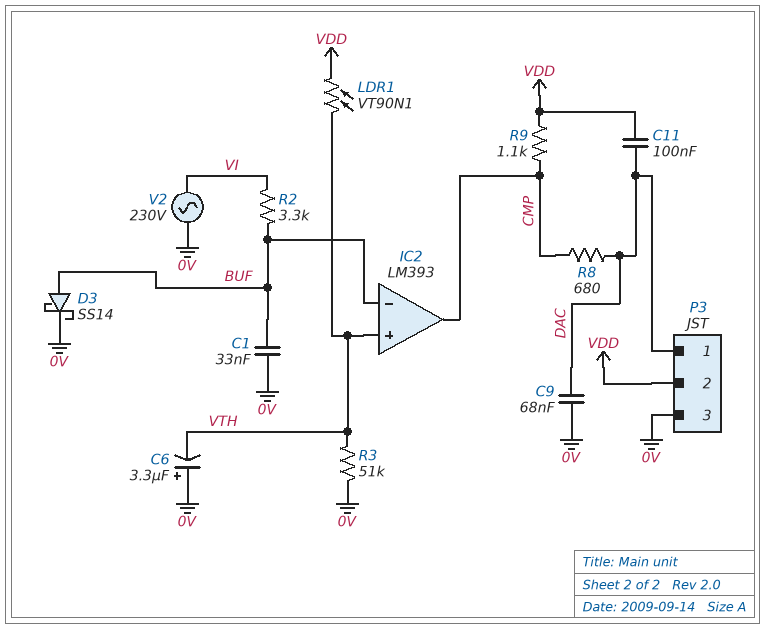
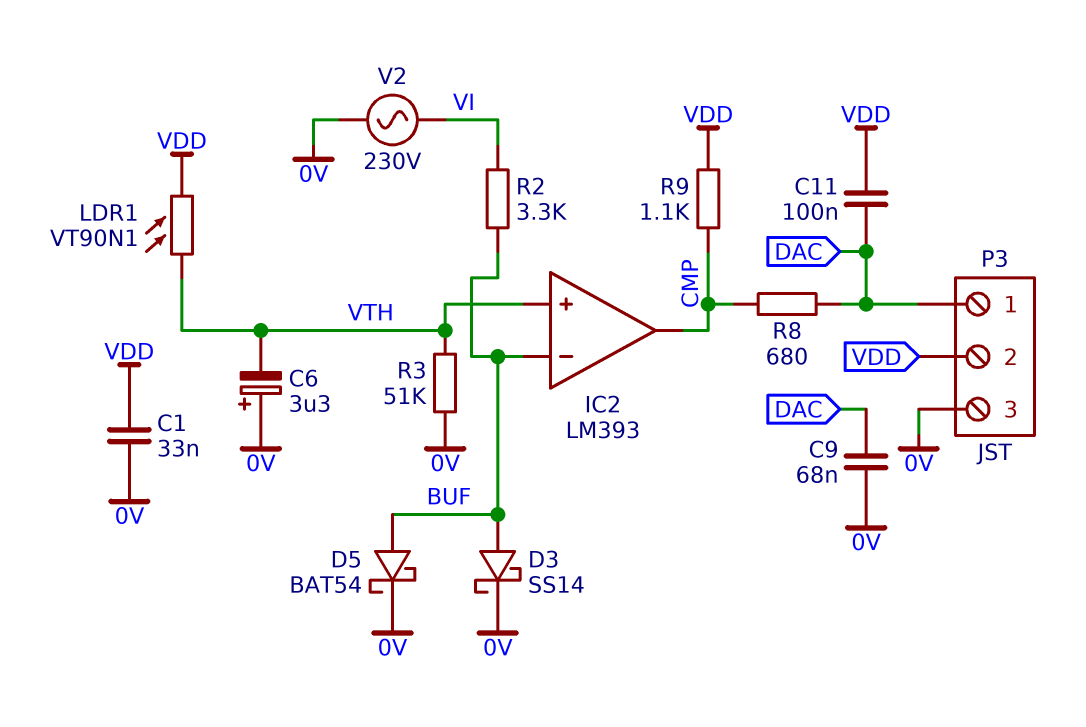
C1: 33nF (0V, BUF) -> 33nF (0V, VDD)
D5: none -> schottky BAT54 (A BUF, K 0V)

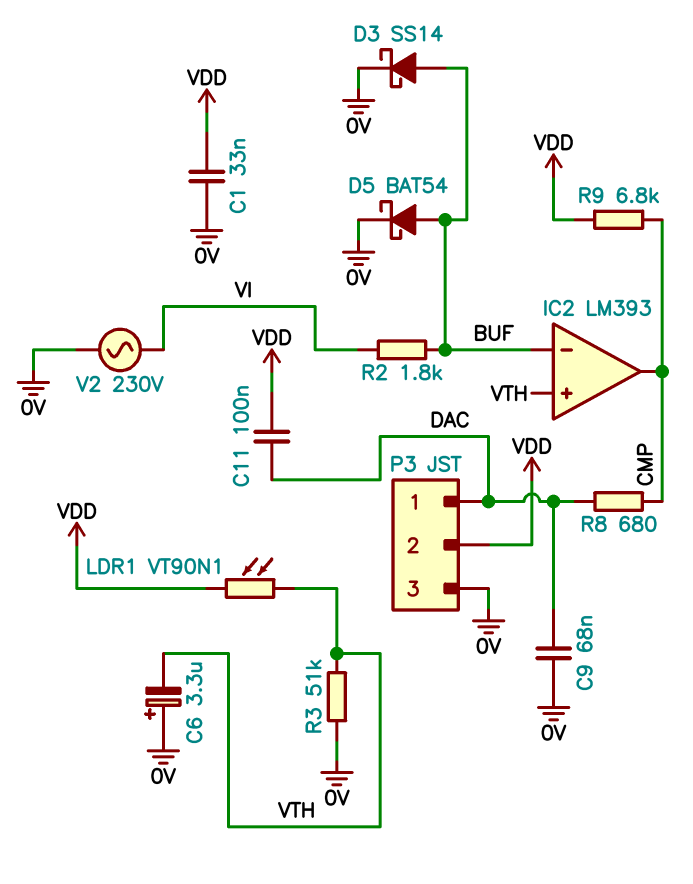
R2: 3.3k (BUF, VI) -> 1.8k (BUF, VI)
R9: 1.1k (CMP, VDD) -> 6.8k (CMP, VDD)

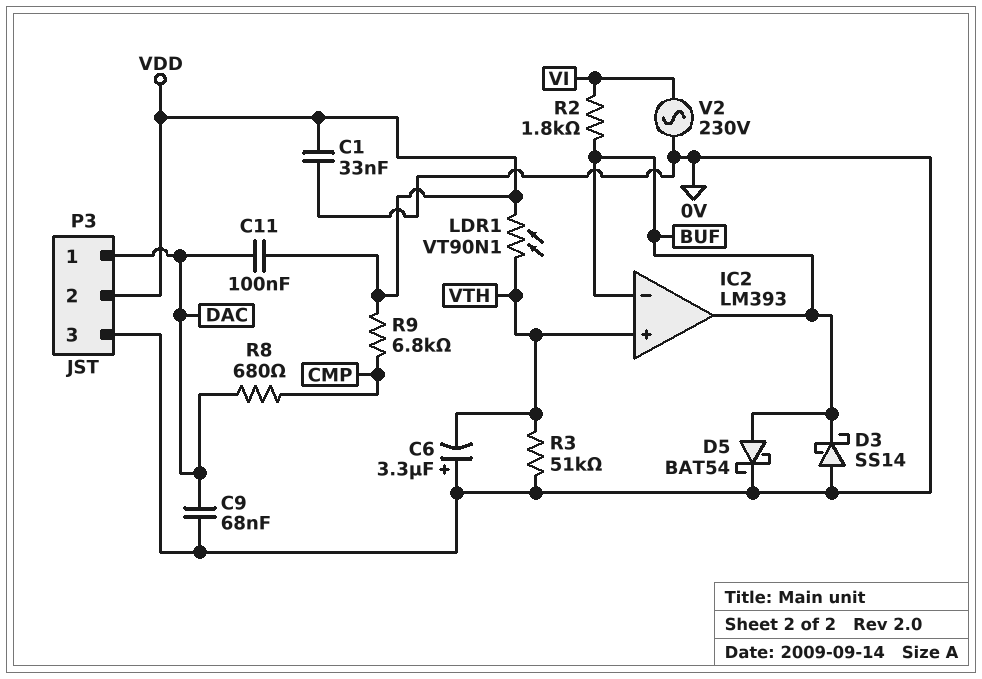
D3: schottky SS14 (A BUF, K 0V) -> schottky SS14 (A 0V, K BUF)
IC2 pin out: CMP -> BUF

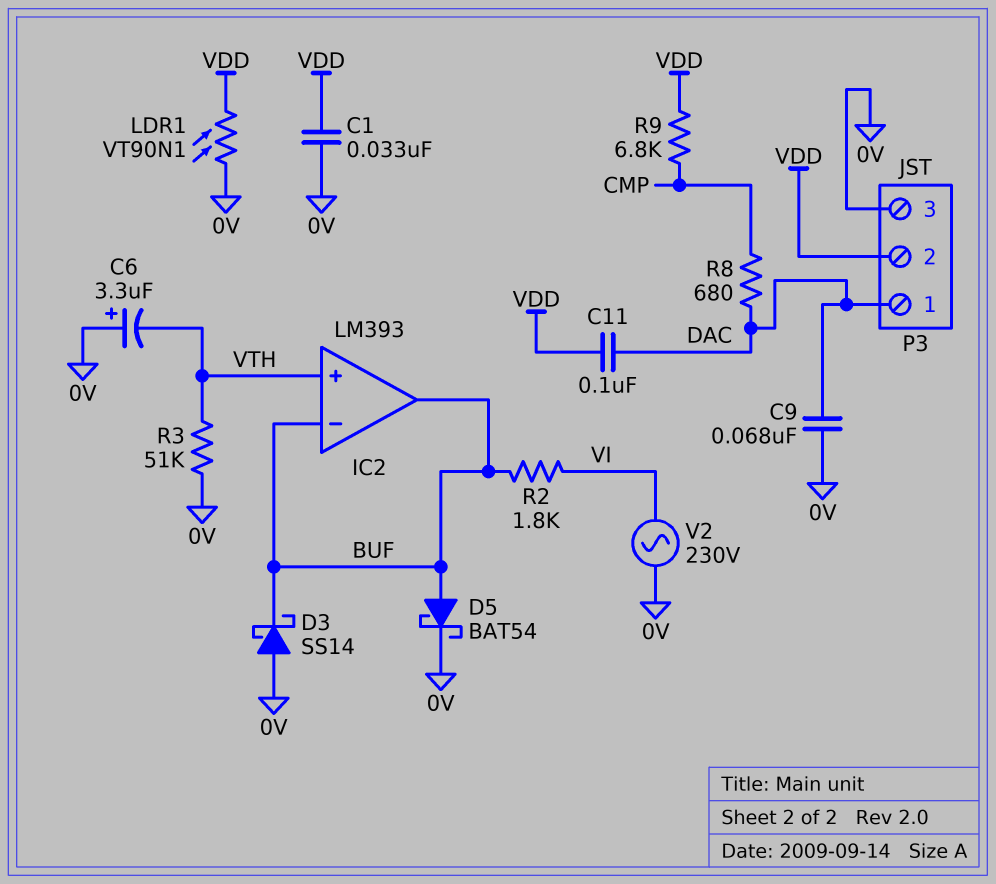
LDR1: VT90N1 (VDD, VTH) -> VT90N1 (0V, VDD)

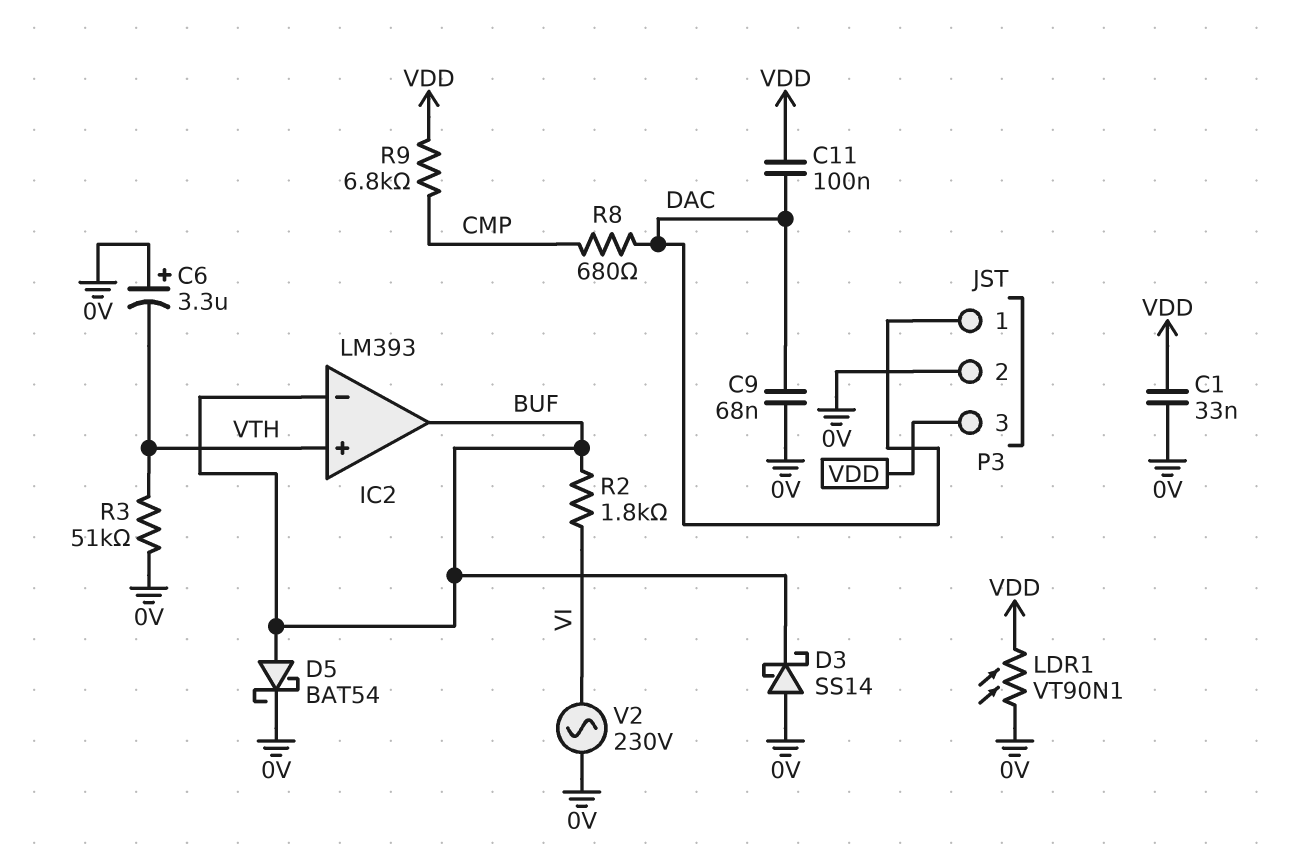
P3 pin 2: VDD -> 0V
P3 pin 3: 0V -> VDD

